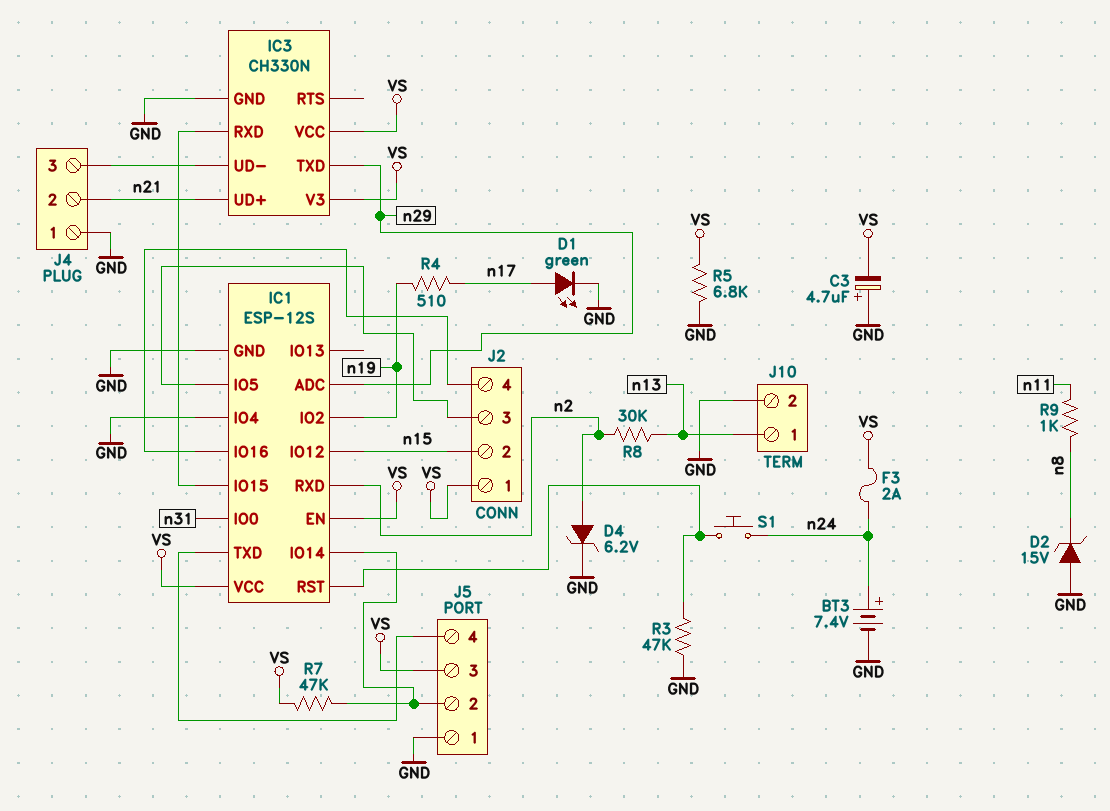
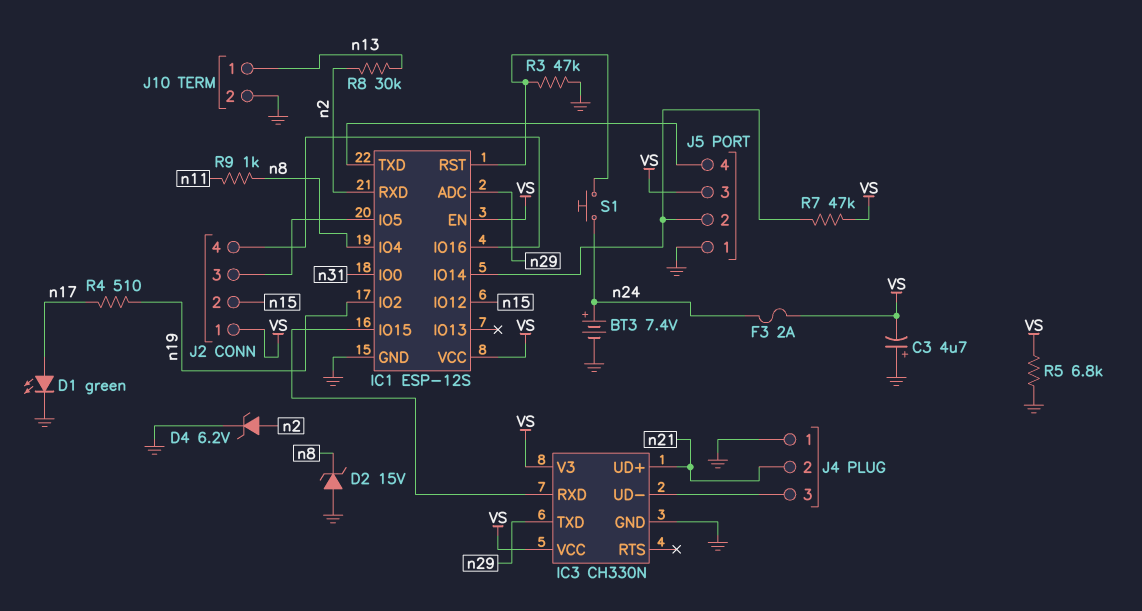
IC1 pin IO4: GND -> n8

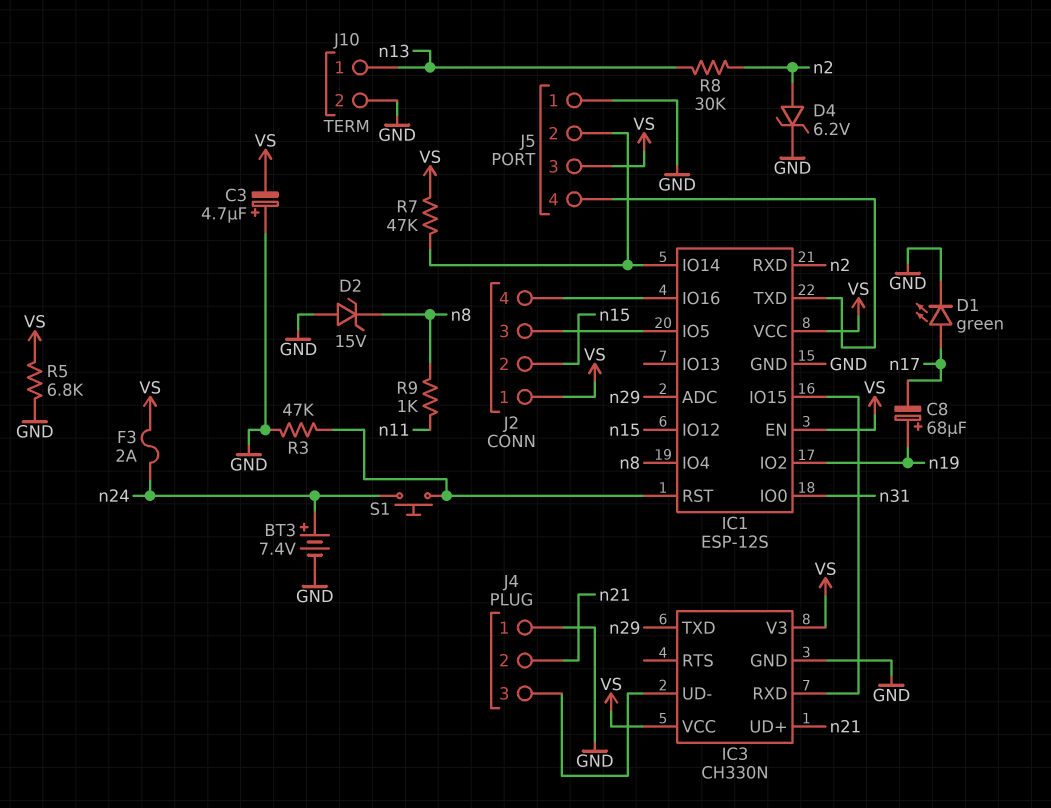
C8: none -> 68uF (plus n19, minus n17)
R4: 510 (n17, n19) -> none

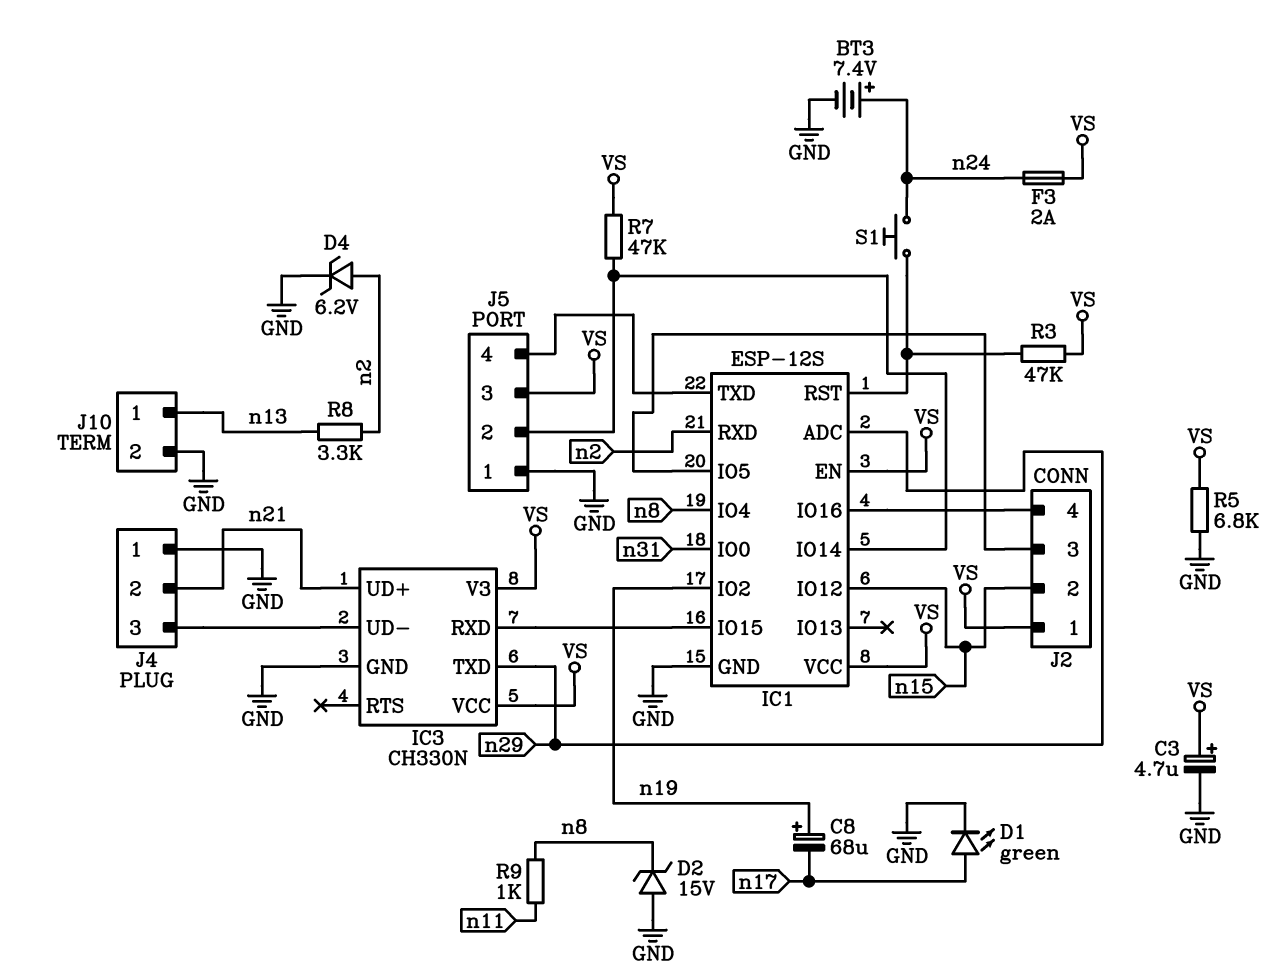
C3: 4.7uF (plus GND, minus VS) -> 4.7uF (plus VS, minus GND)
R3: 47k (GND, IC1/RST) -> 47k (IC1/RST, VS)
R8: 30k (n2, n13) -> 3.3k (n2, n13)

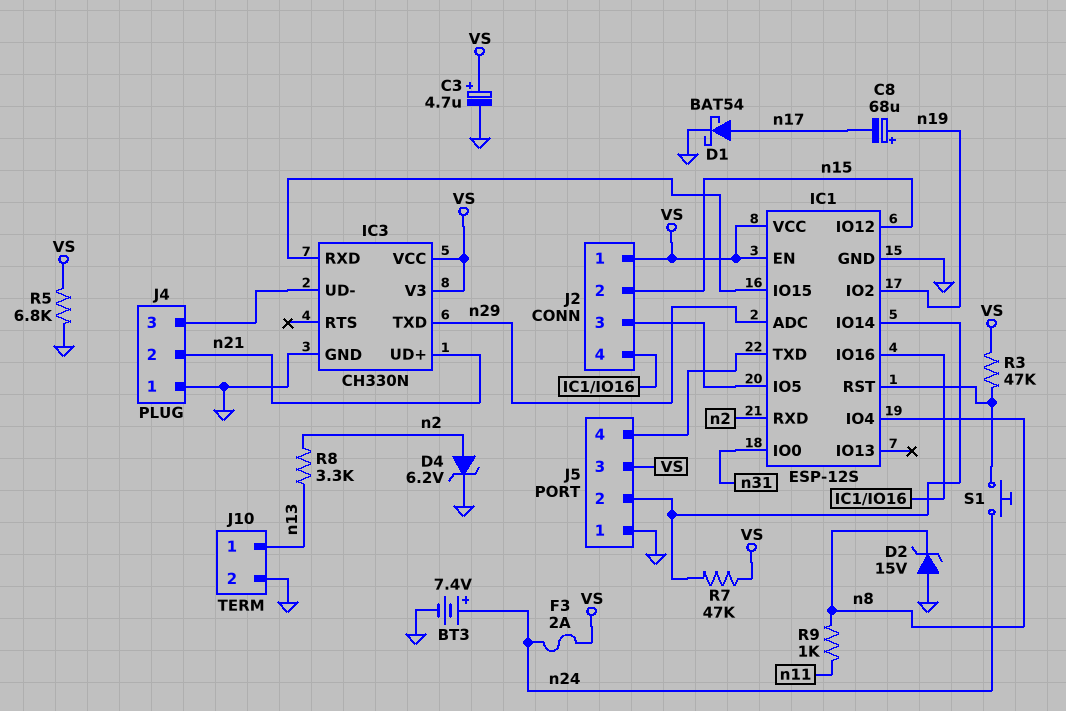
D1: LED green (A n17, K GND) -> schottky BAT54 (A n17, K GND)

